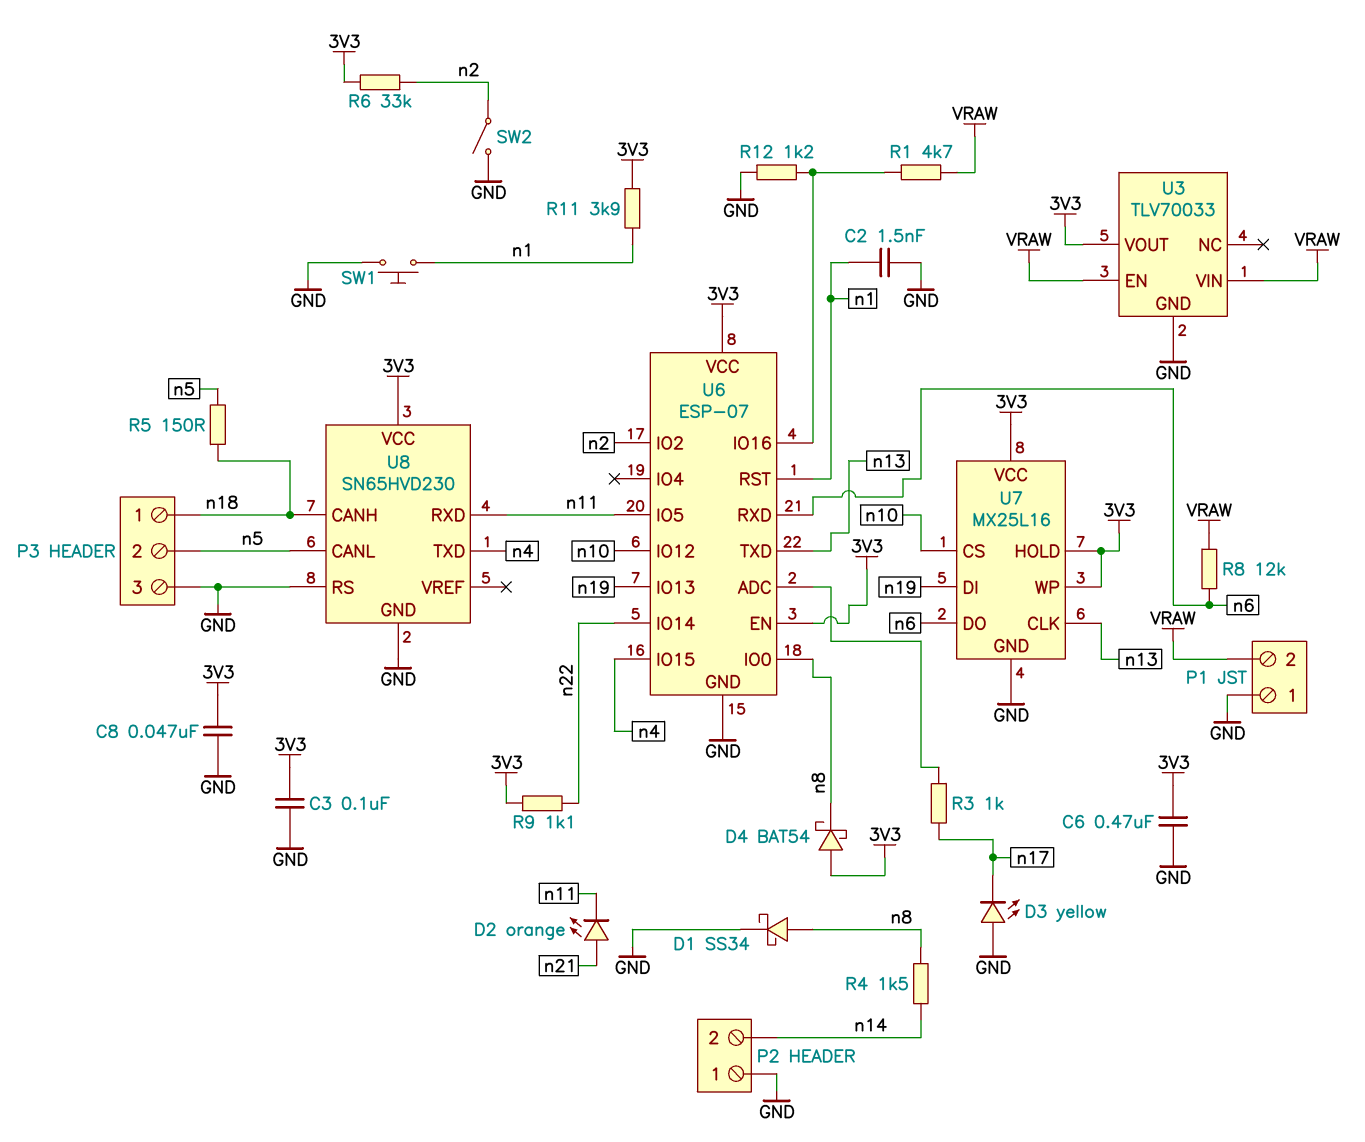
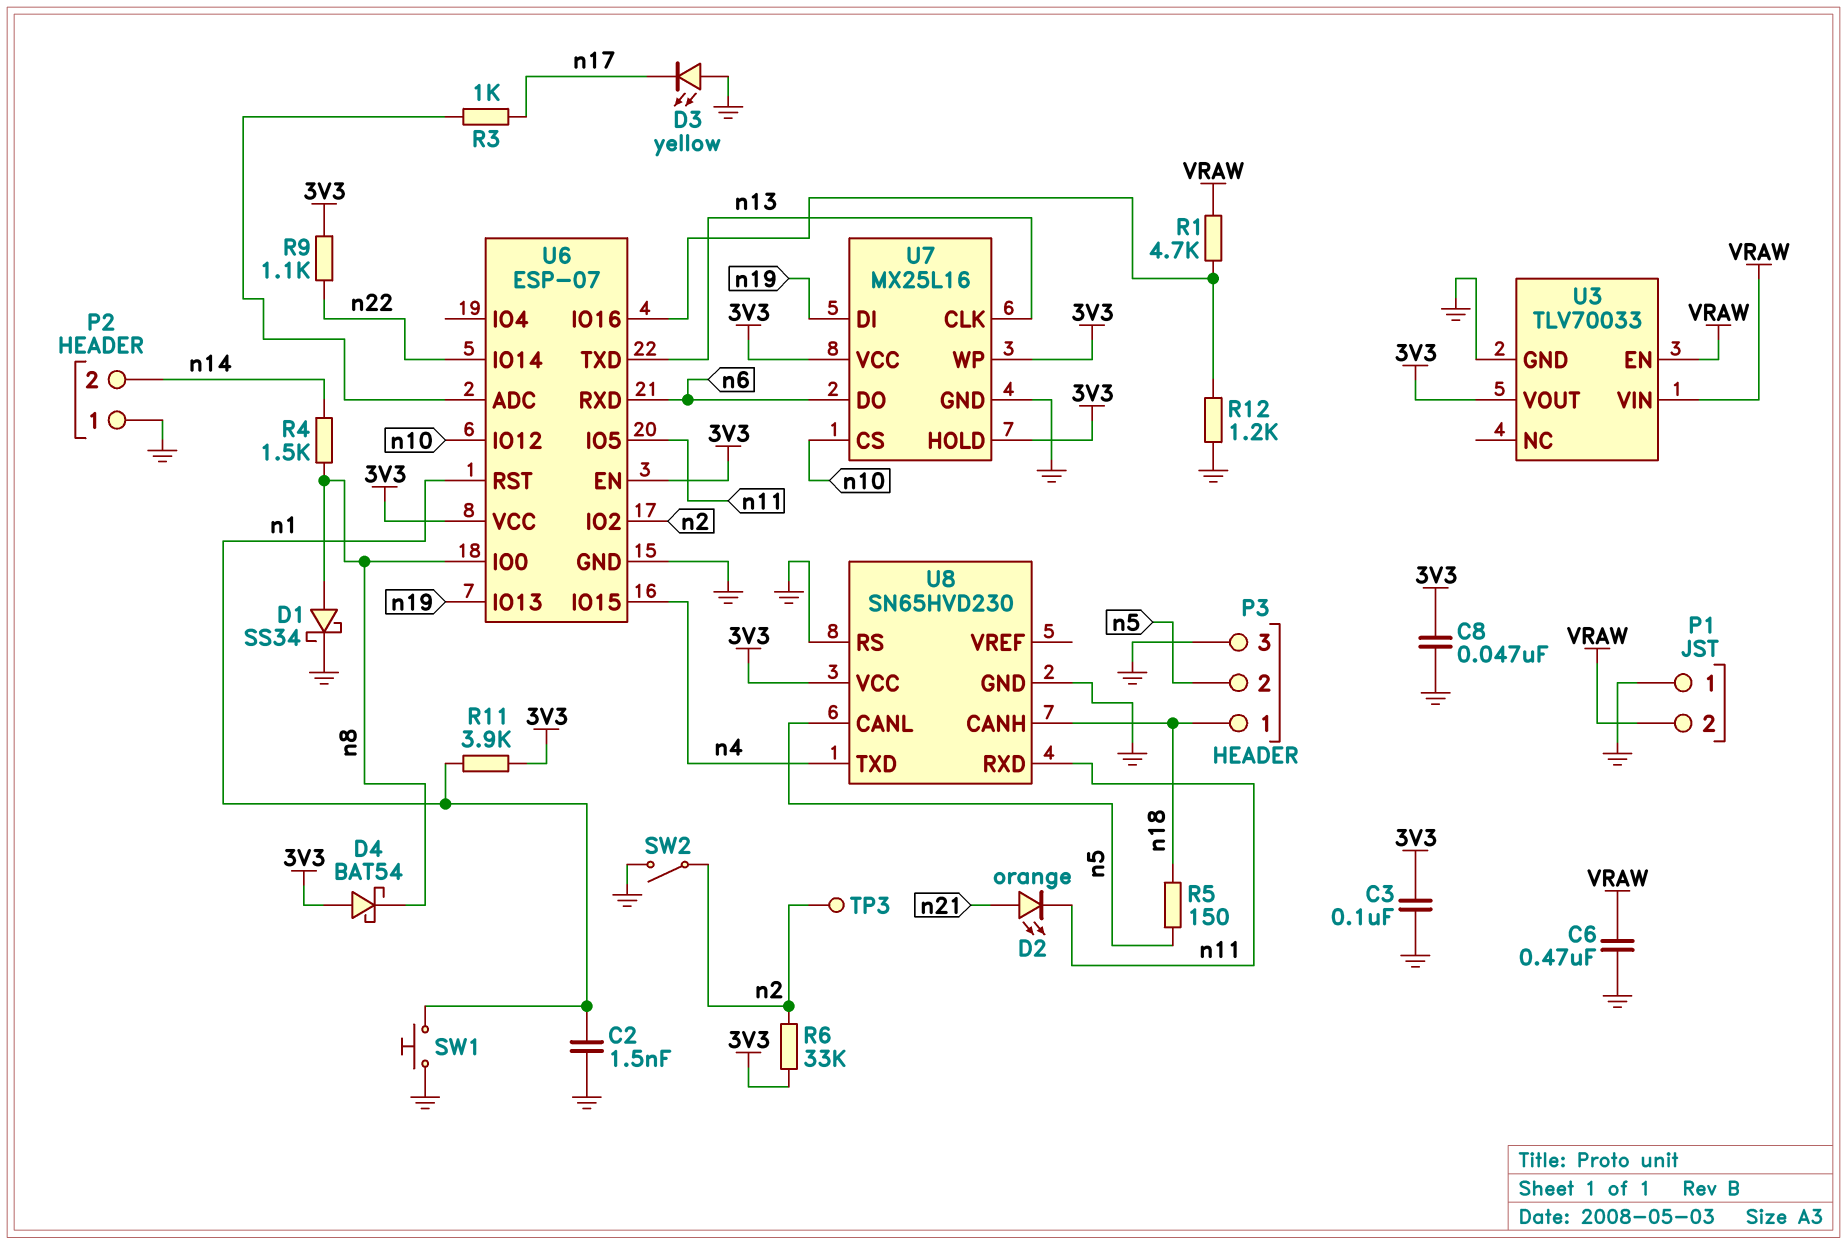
C6: 470nF (3V3, GND) -> 470nF (GND, VRAW)
R8: 12k (VRAW, n6) -> none
TP3: none -> test point (n2)

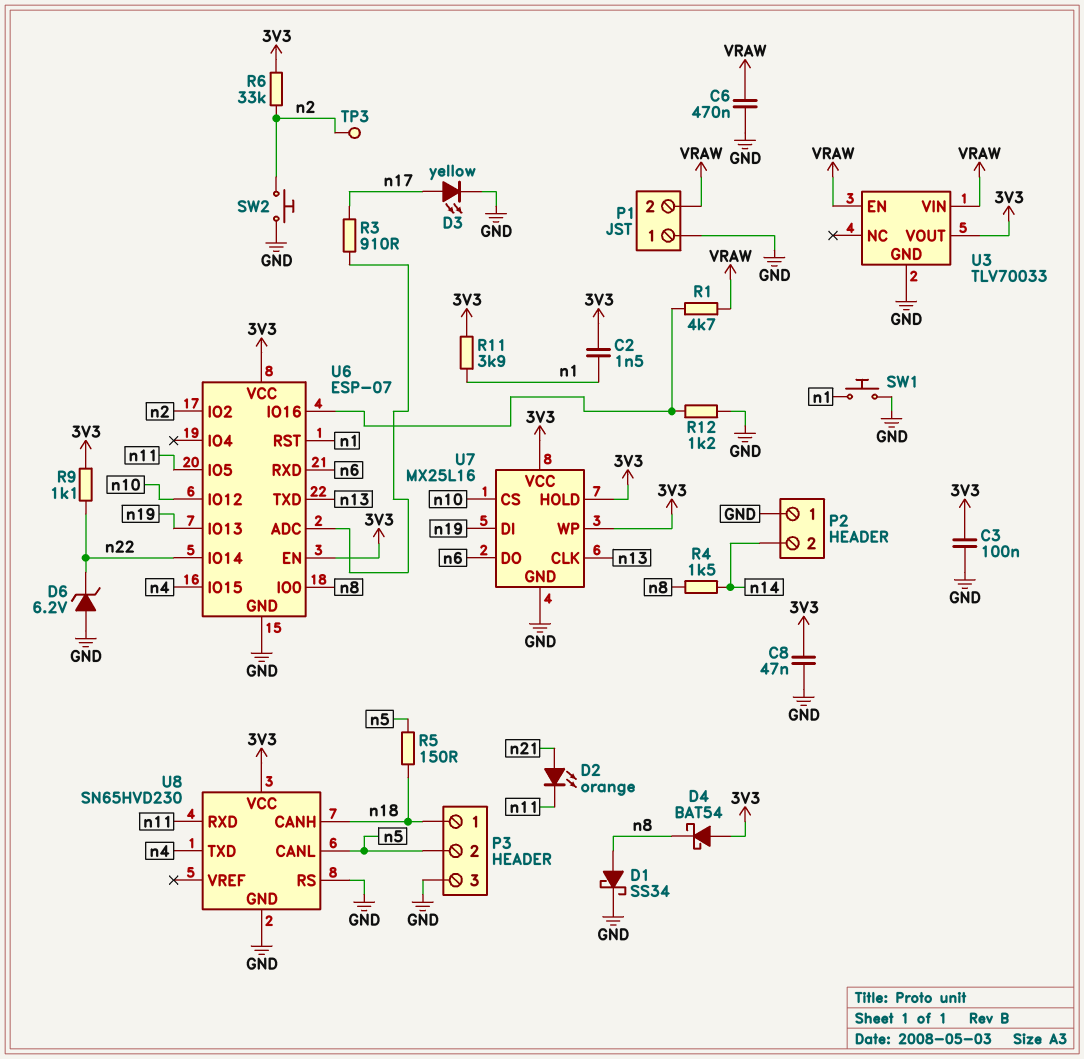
C2: 1.5nF (GND, n1) -> 1.5nF (3V3, n1)
D3: LED yellow (A GND, K n17) -> LED yellow (A n17, K GND)
D6: none -> zener 6.2V (A GND, K n22)
R3: 1k (U6/ADC, n17) -> 910 (U6/ADC, n17)
SW2: switch (GND, n2) -> button (GND, n2)

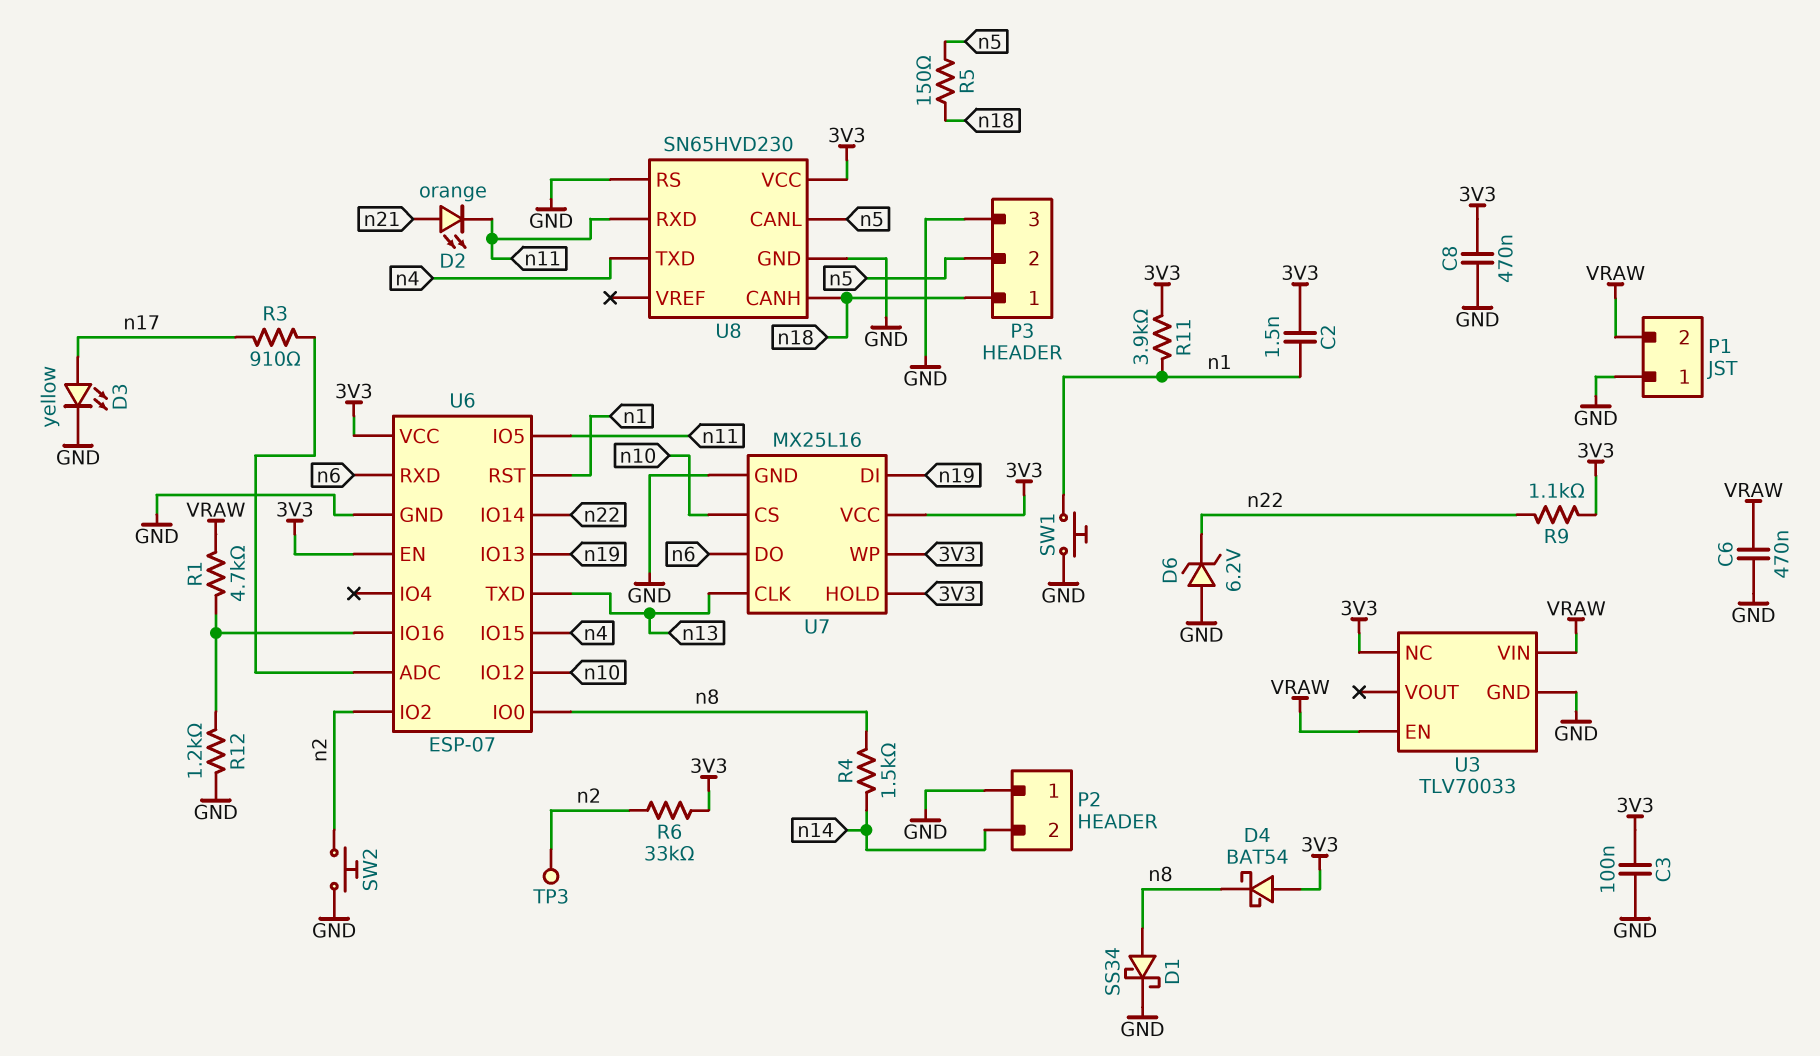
C8: 47nF (3V3, GND) -> 470nF (3V3, GND)
U3 pin NC: none -> 3V3
U3 pin VOUT: 3V3 -> none

